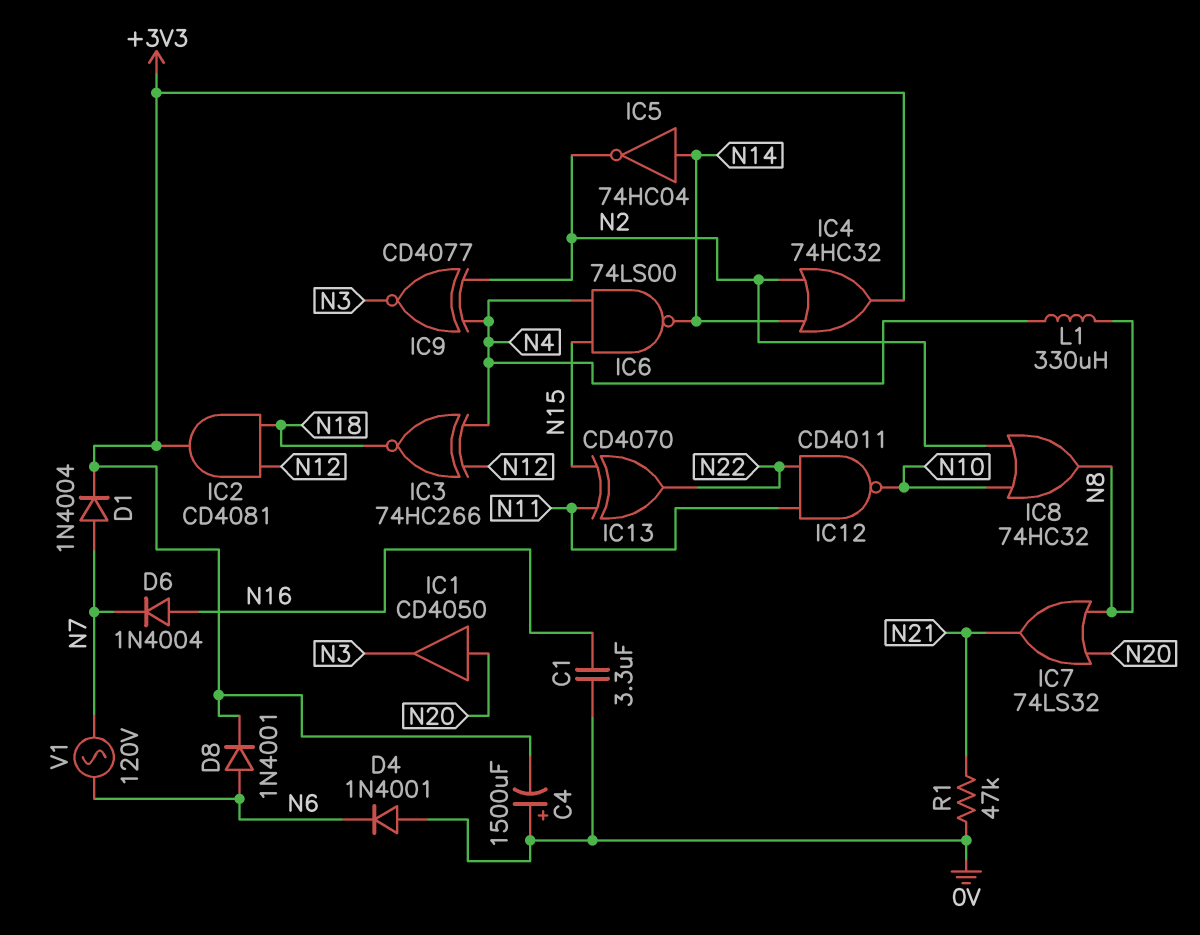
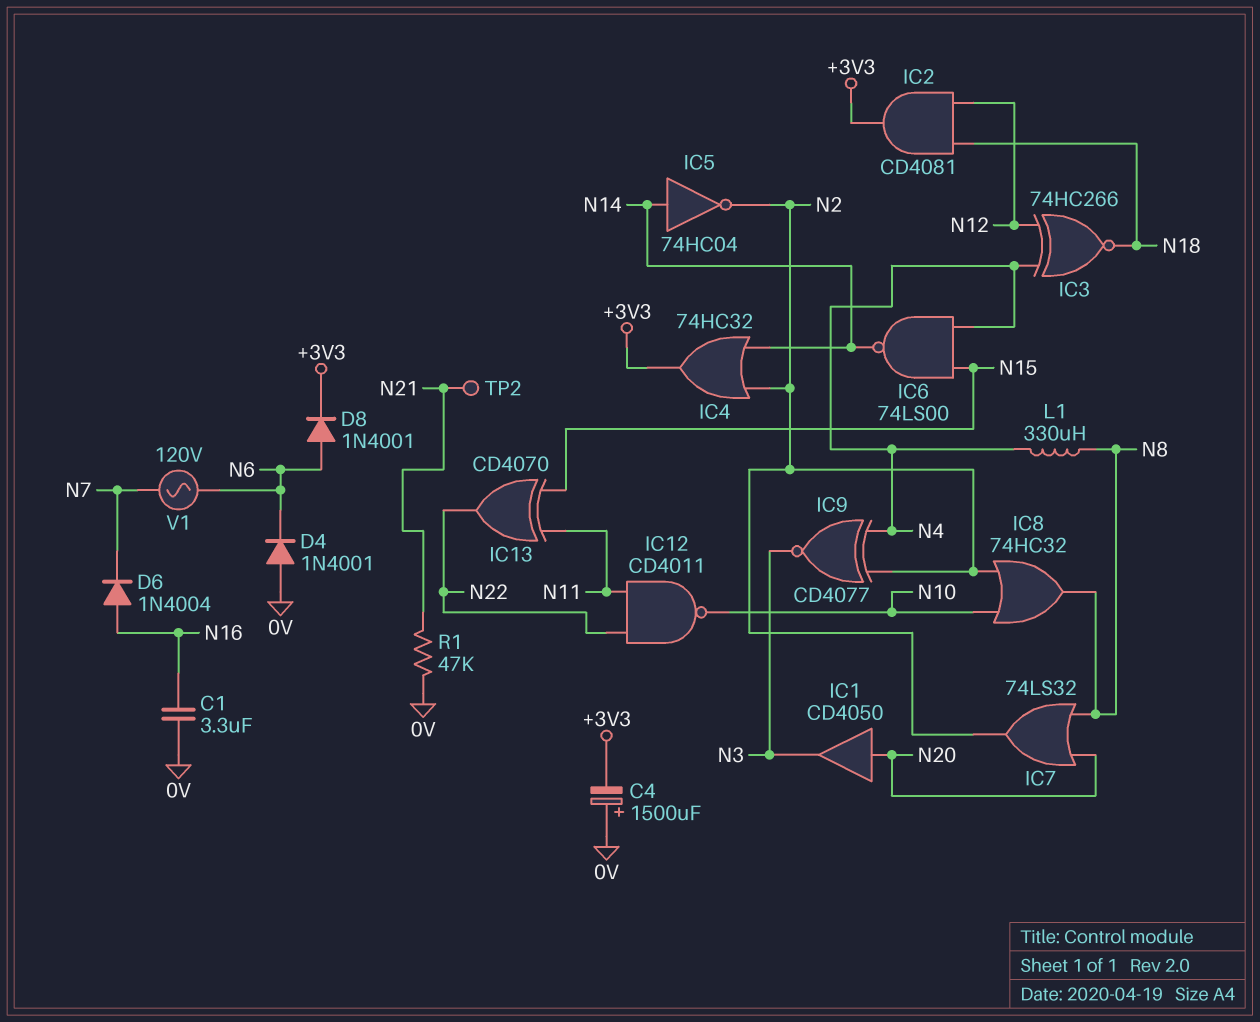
D1: diode 1N4004 (A N7, K +3V3) -> none
IC7: OR 74LS32 (in N8, in N20, out N21) -> OR 74LS32 (in N8, in N20, out N2)
TP2: none -> test point (N21)

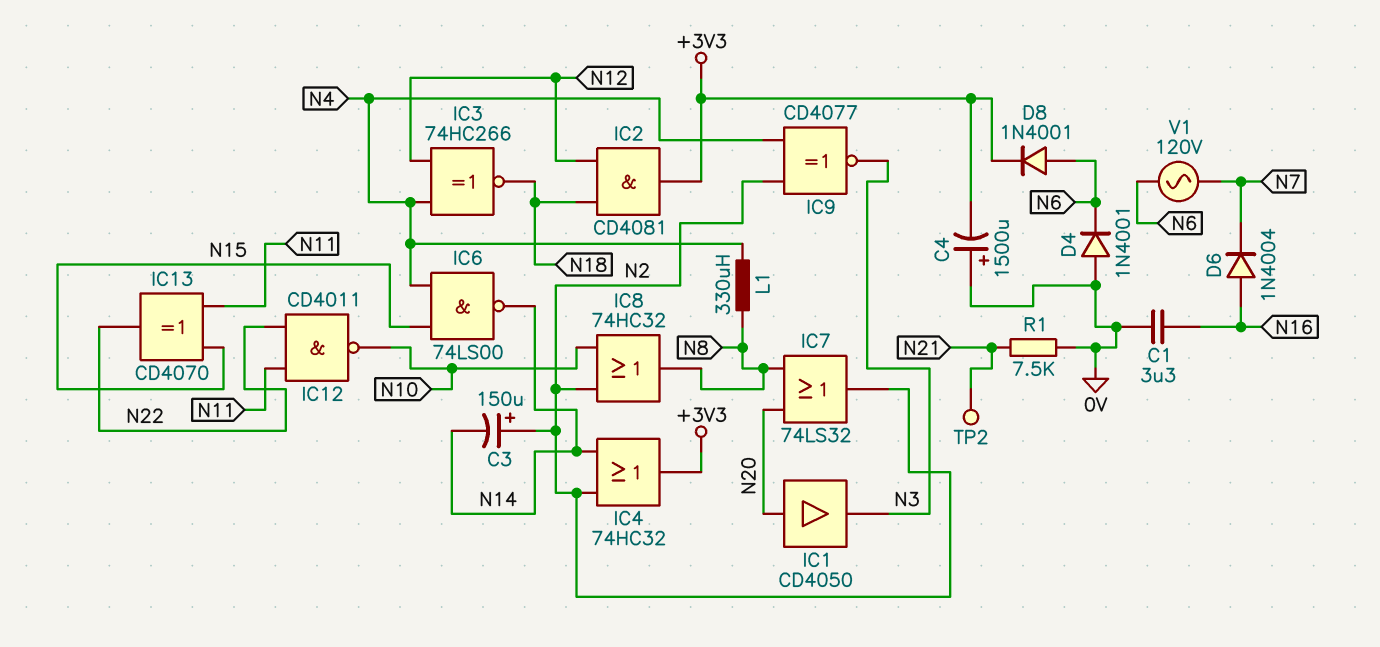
C3: none -> 150uF (plus N2, minus N14)
IC5: NOT 74HC04 (in N14, out N2) -> none
R1: 47k (0V, N21) -> 7.5k (0V, N21)

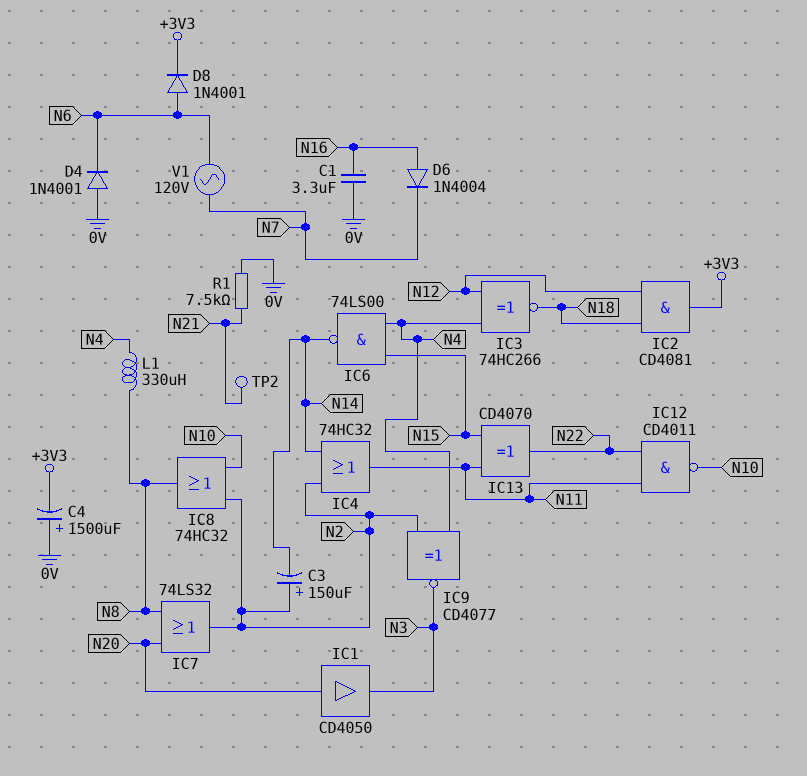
IC4: OR 74HC32 (in N2, in N14, out +3V3) -> OR 74HC32 (in N2, in N14, out N11)

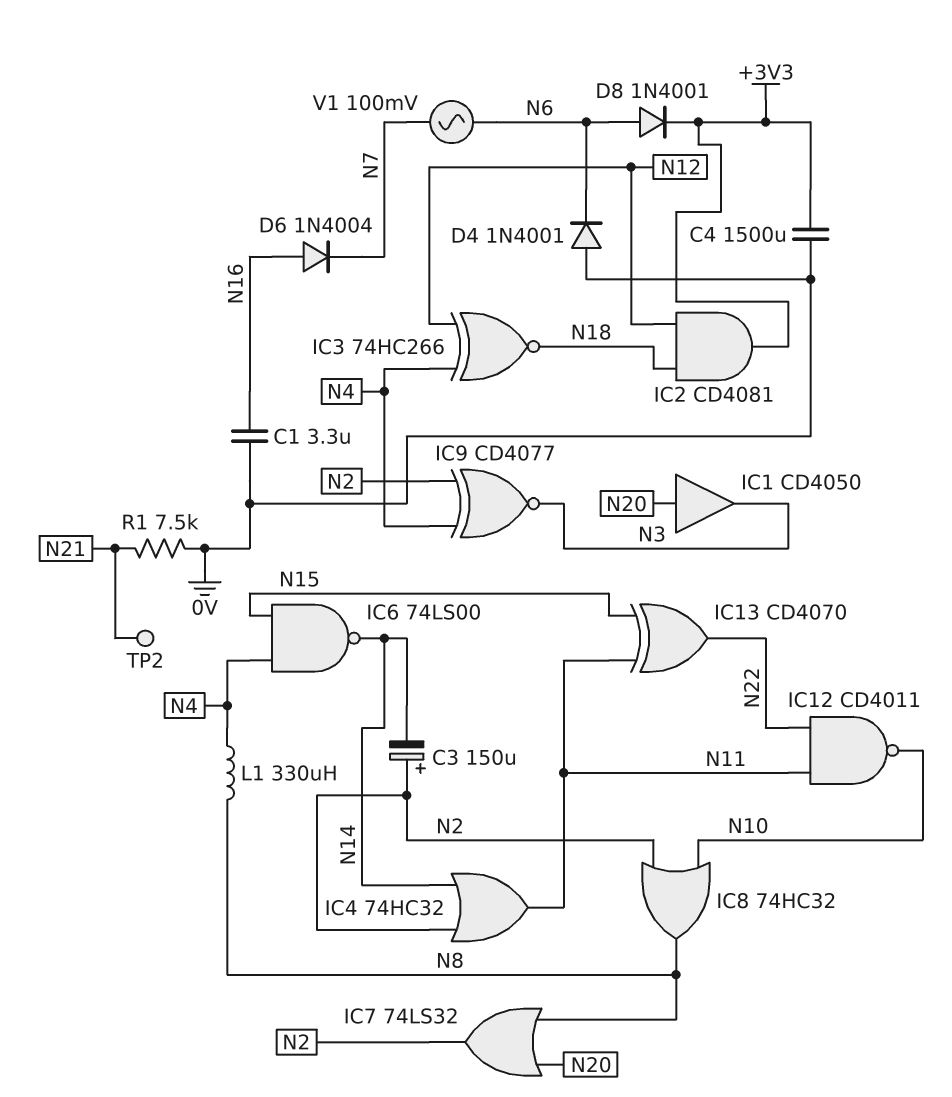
C4: 1500uF (plus 0V, minus +3V3) -> 1500uF (+3V3, 0V)
V1: AC 120V (N6, N7) -> AC 100mV (N6, N7)

